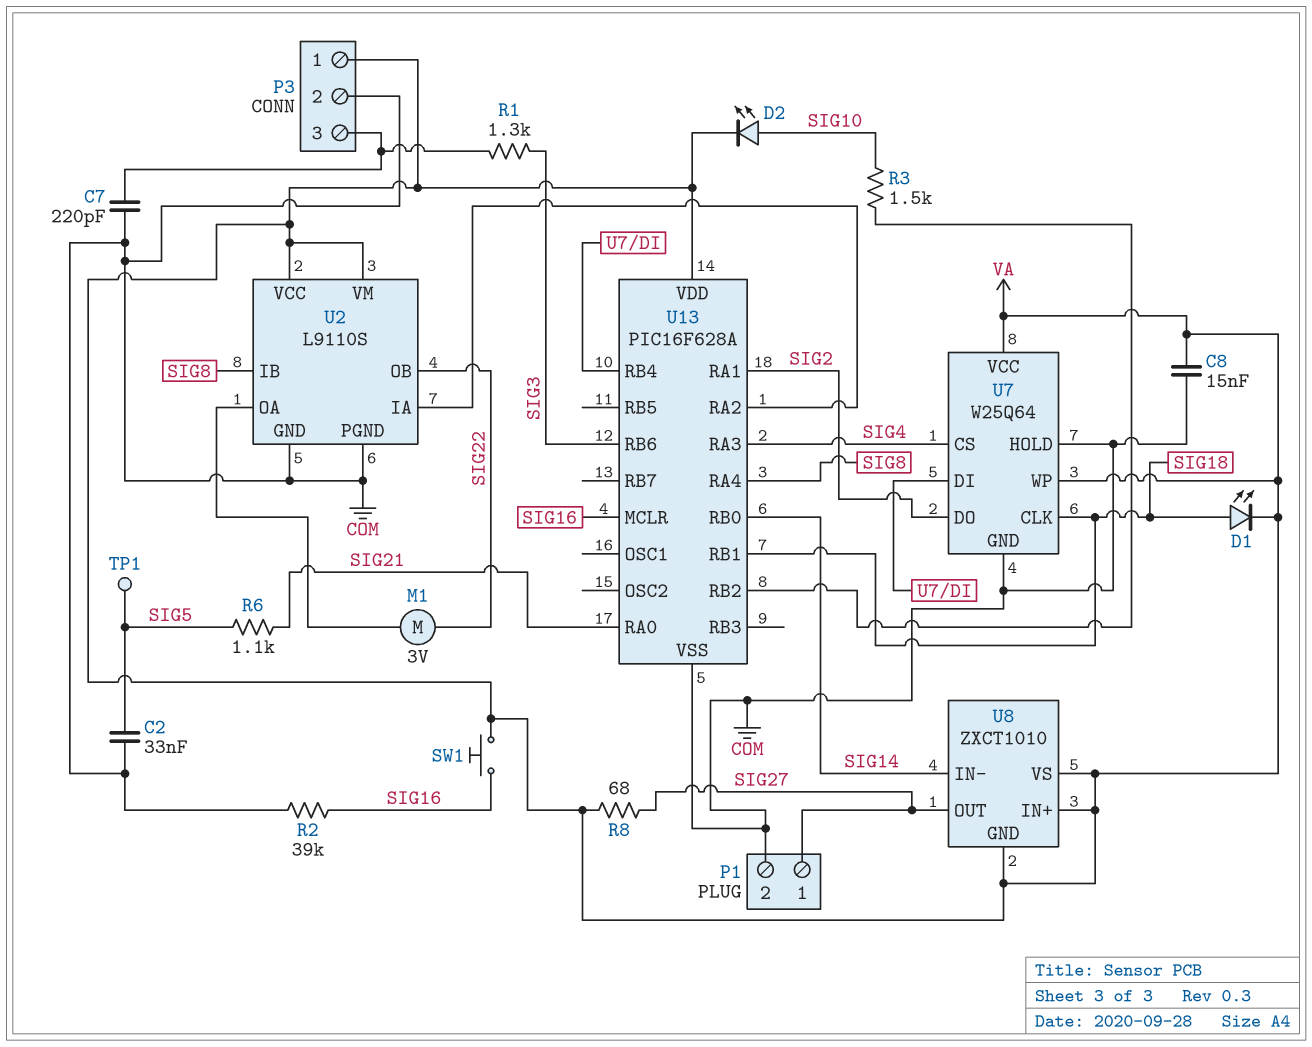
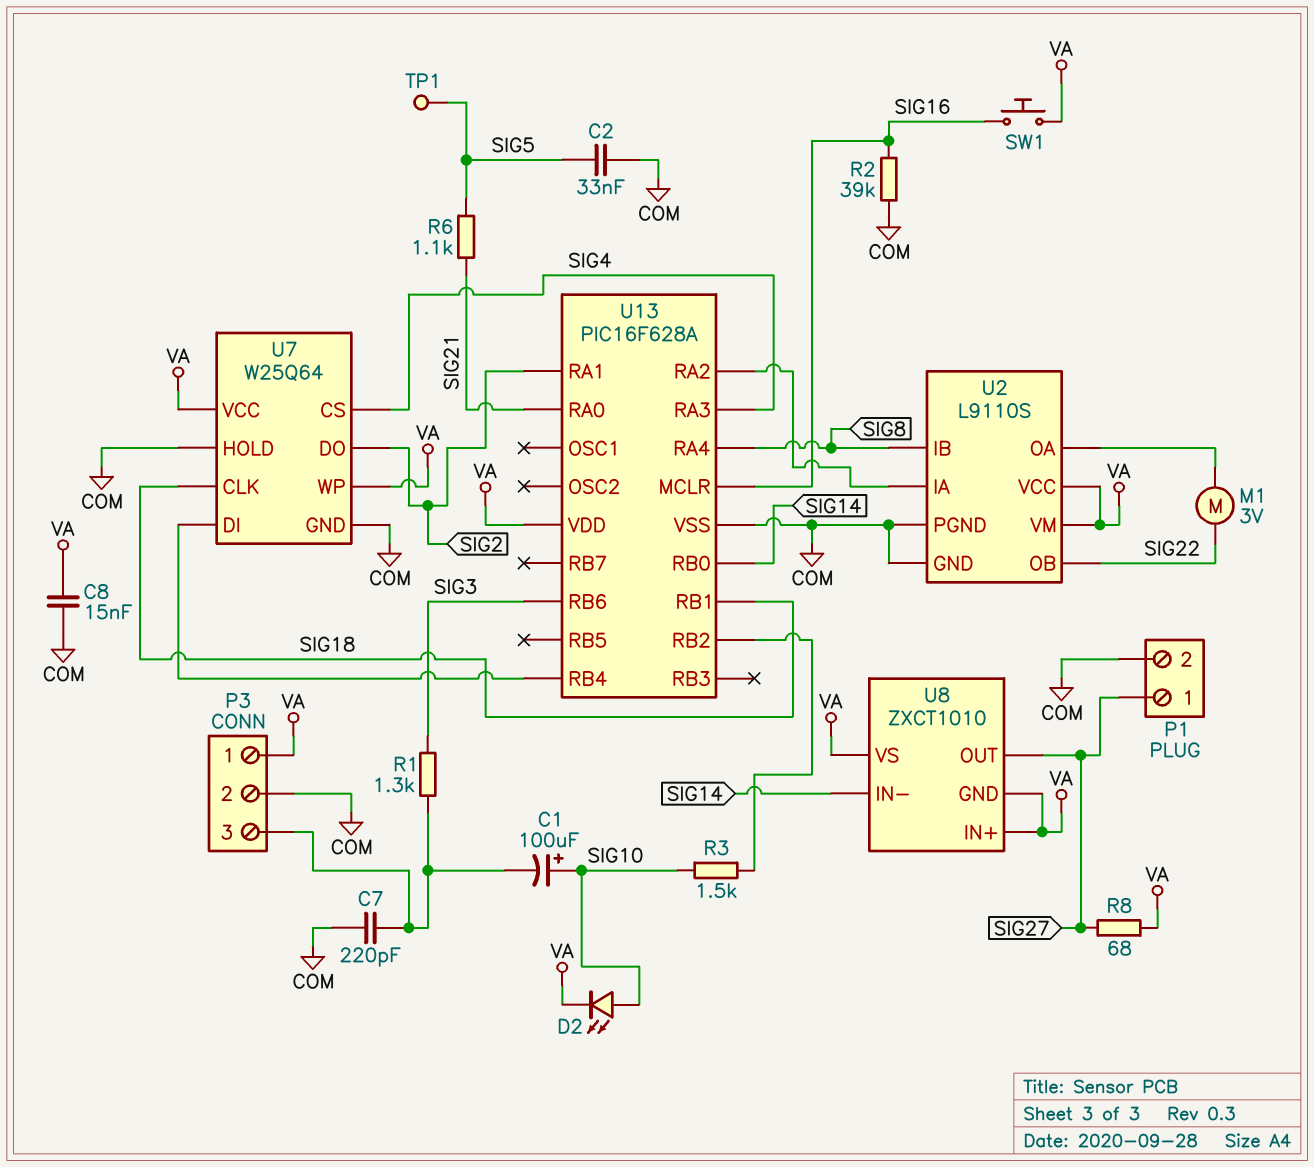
C1: none -> 100uF (plus SIG10, minus P3/3)
D1: LED (A SIG18, K VA) -> none

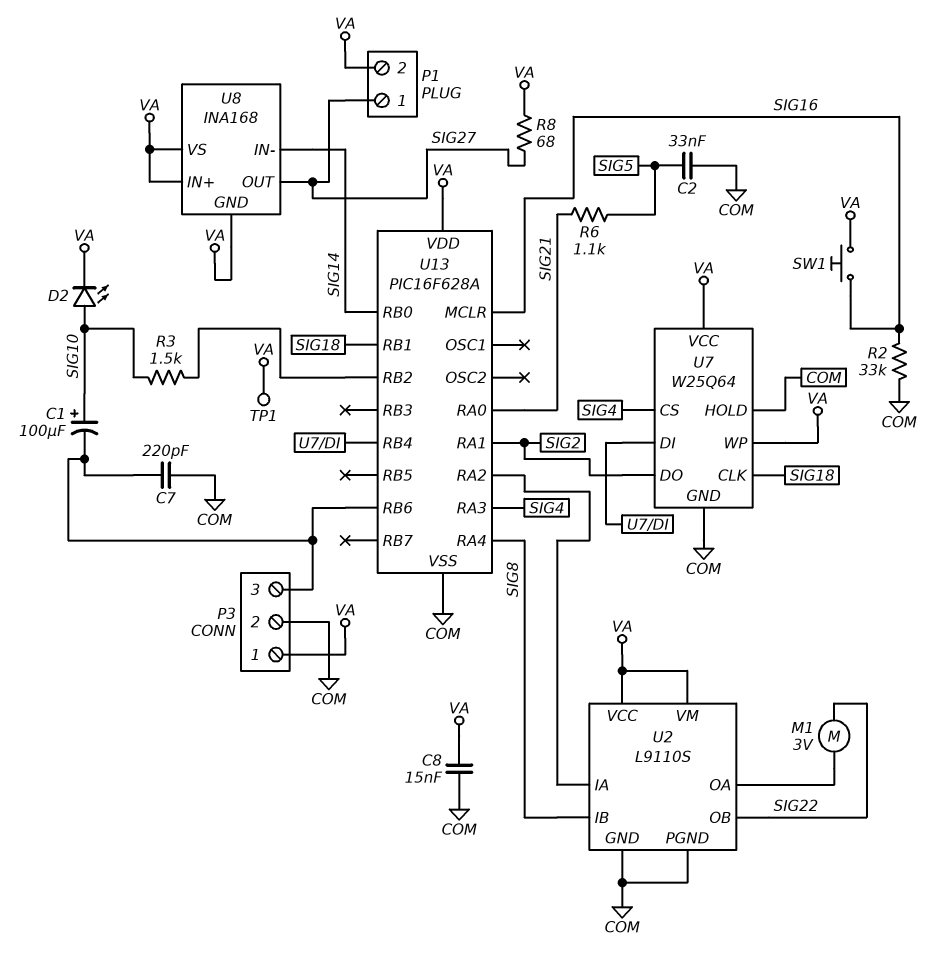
P1 pin 2: COM -> VA
R1: 1.3k (P3/3, SIG3) -> none
R2: 39k (COM, SIG16) -> 33k (COM, SIG16)
TP1: test point (SIG5) -> test point (VA)
U8: ZXCT1010 -> INA168
U13 pin RB6: SIG3 -> P3/3

